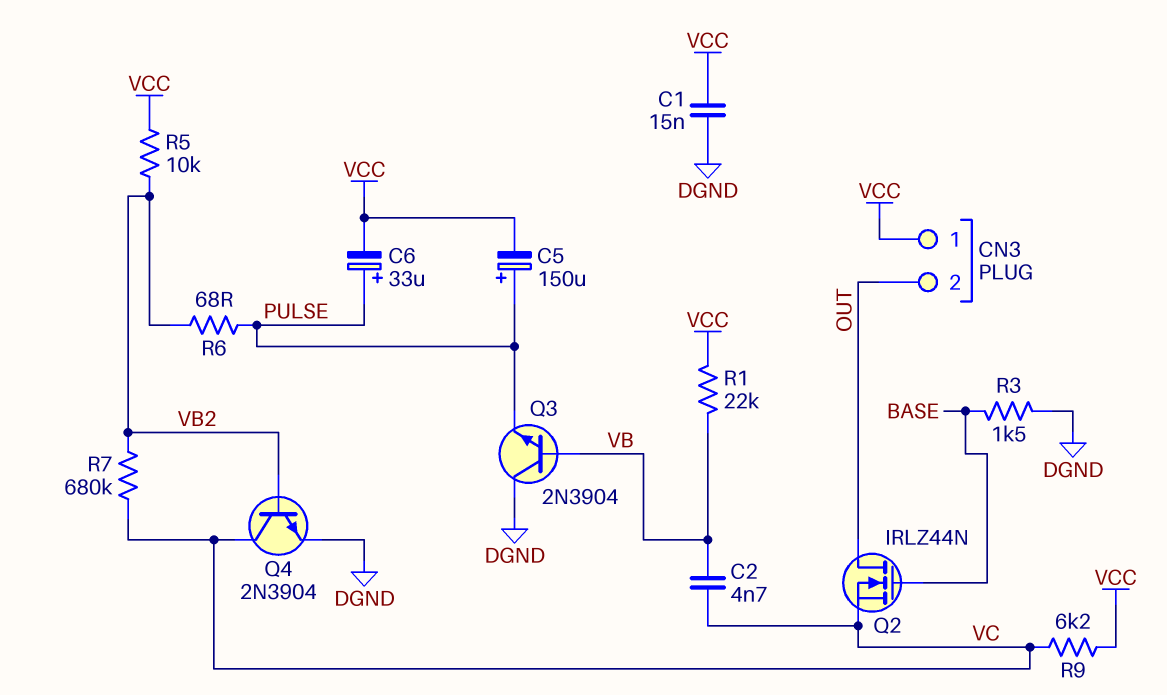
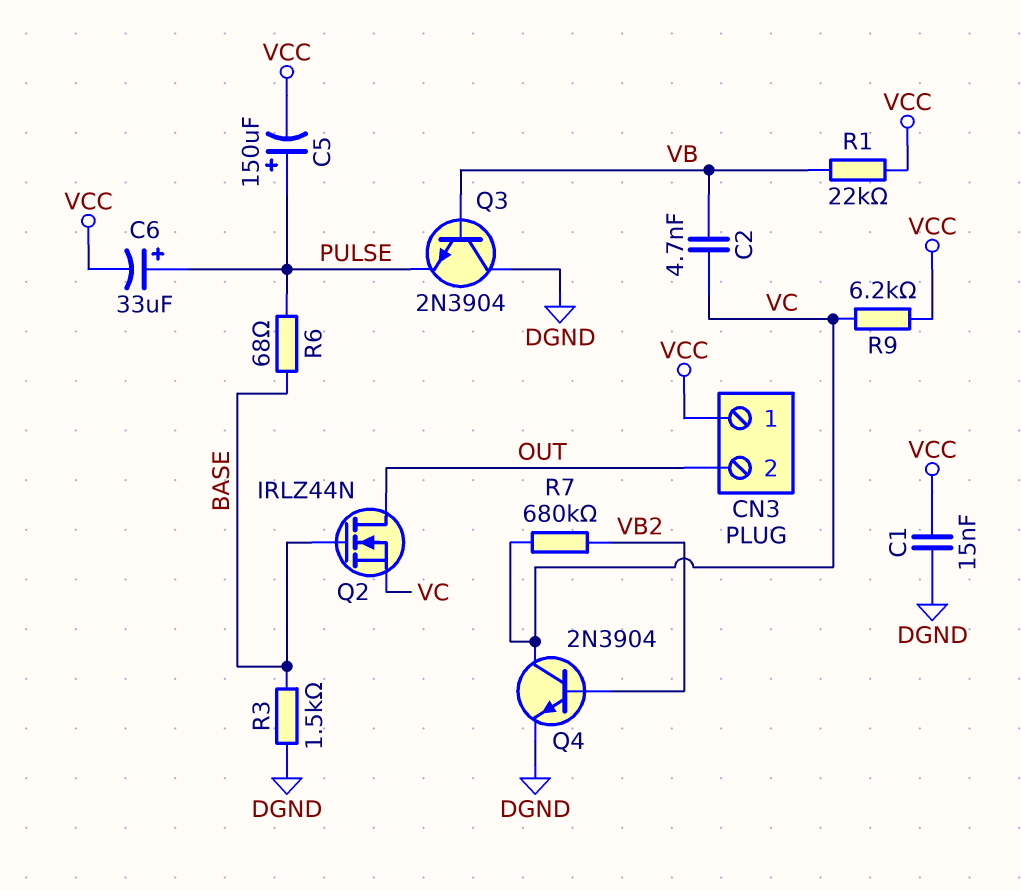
R5: 10k (VB2, VCC) -> none
R6: 68 (PULSE, VB2) -> 68 (BASE, PULSE)

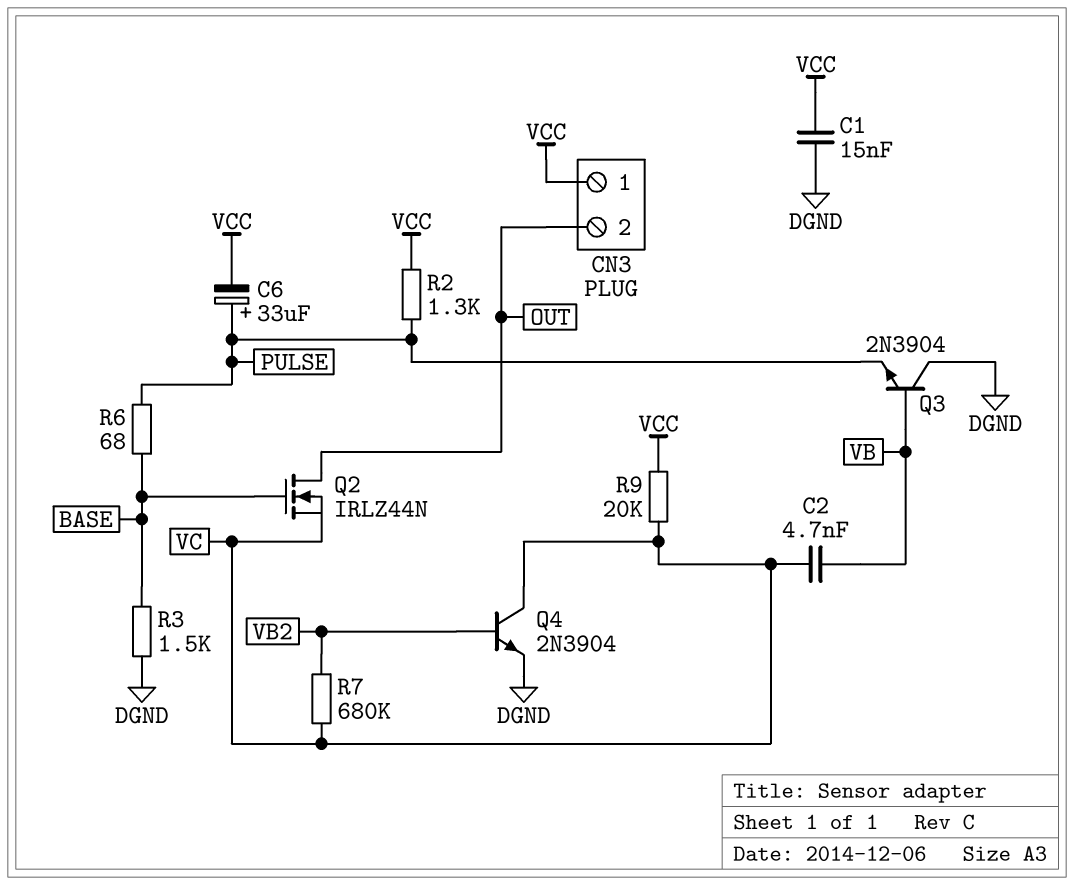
C5: 150uF (plus PULSE, minus VCC) -> none
R1: 22k (VB, VCC) -> none
R2: none -> 1.3k (PULSE, VCC)
R9: 6.2k (VC, VCC) -> 20k (VC, VCC)

